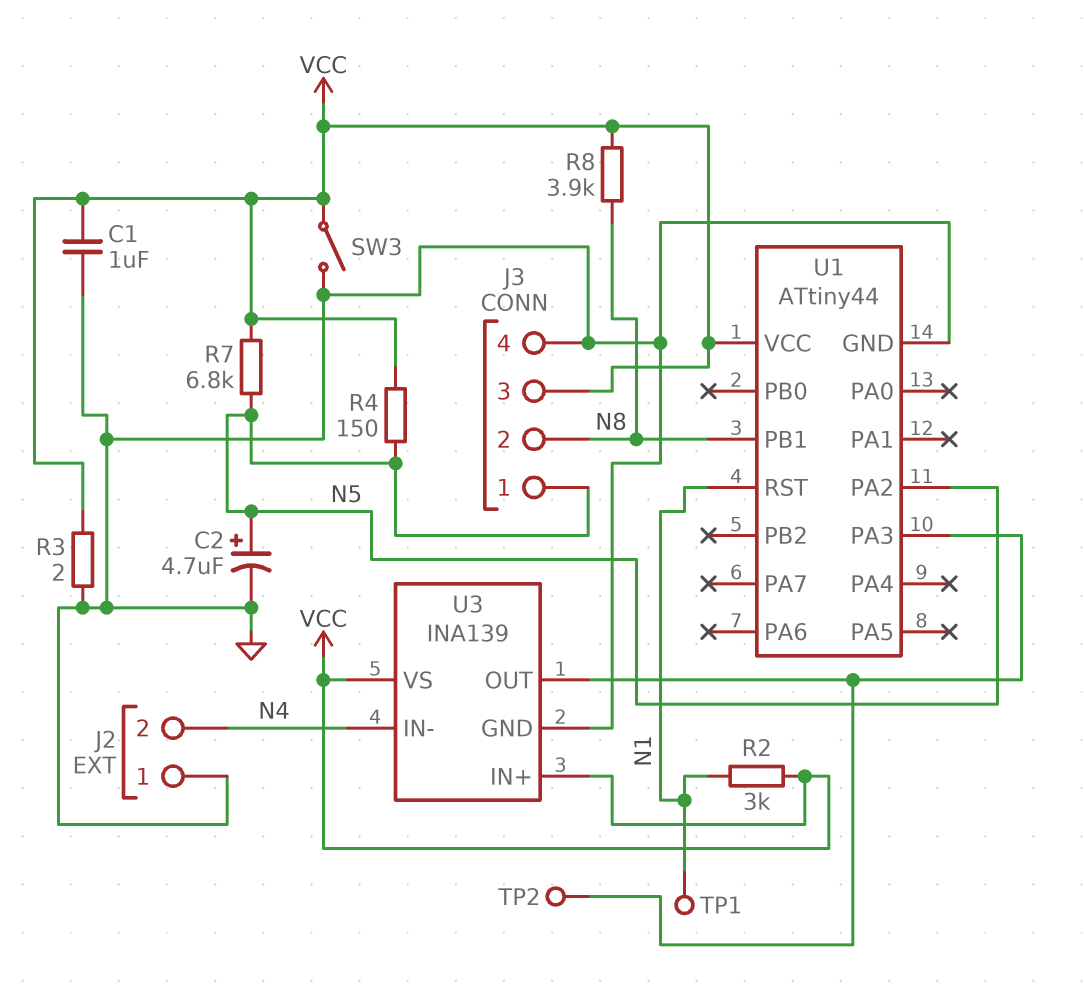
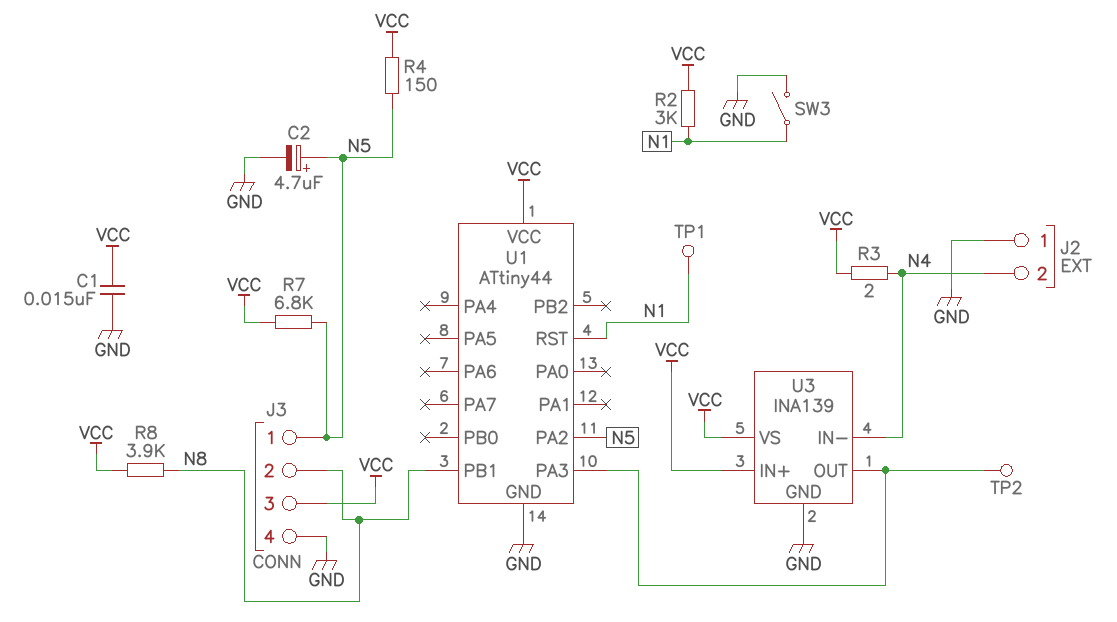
C1: 1uF (GND, VCC) -> 15nF (GND, VCC)
R3: 2 (GND, VCC) -> 2 (N4, VCC)
SW3: switch (GND, VCC) -> switch (GND, N1)

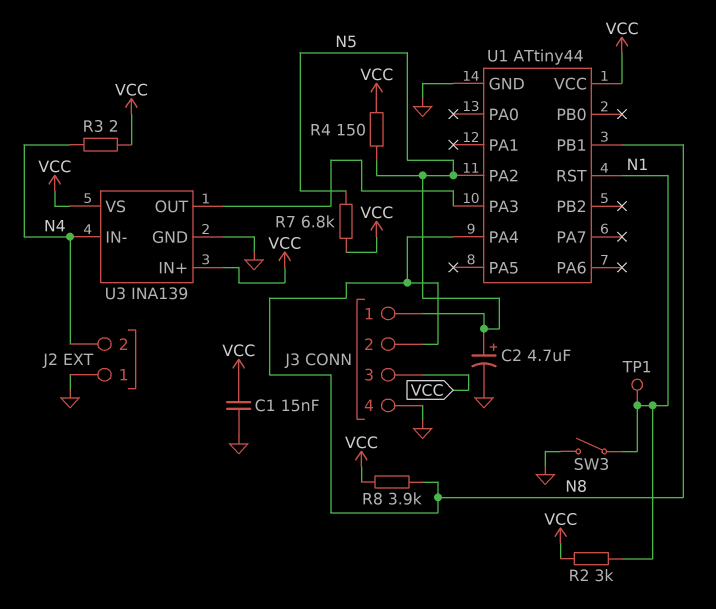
TP2: test point (U1/PA3) -> none
U1 pin PA4: none -> N8

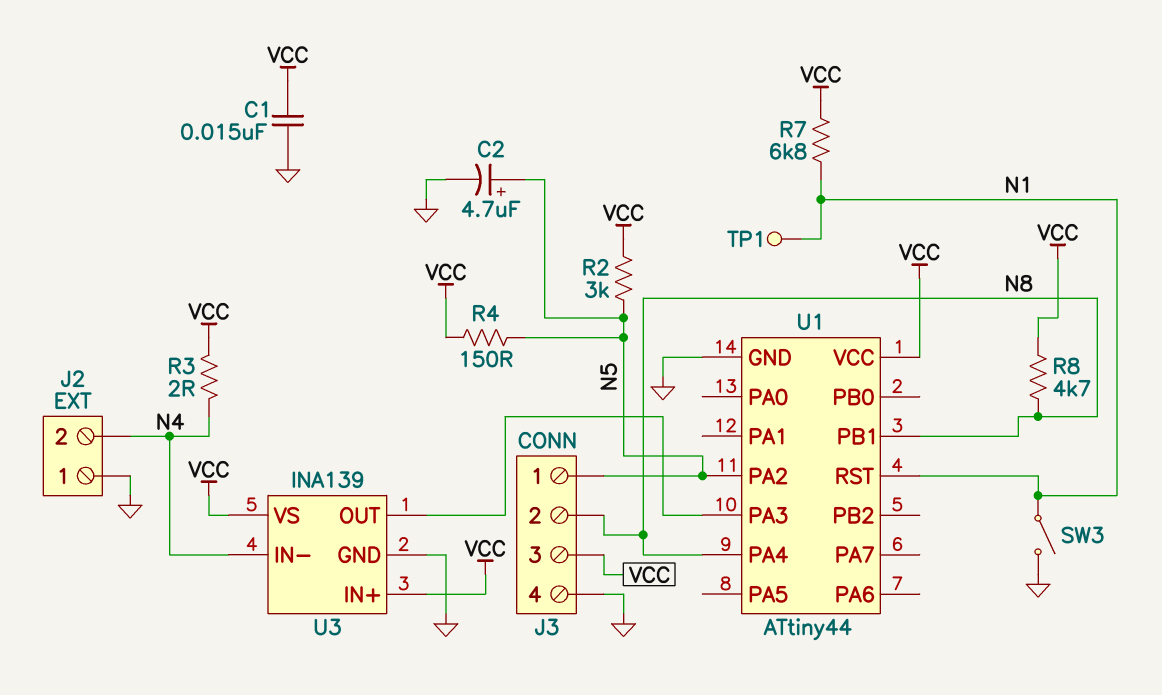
R2: 3k (N1, VCC) -> 3k (N5, VCC)
R7: 6.8k (N5, VCC) -> 6.8k (N1, VCC)
R8: 3.9k (N8, VCC) -> 4.7k (N8, VCC)

